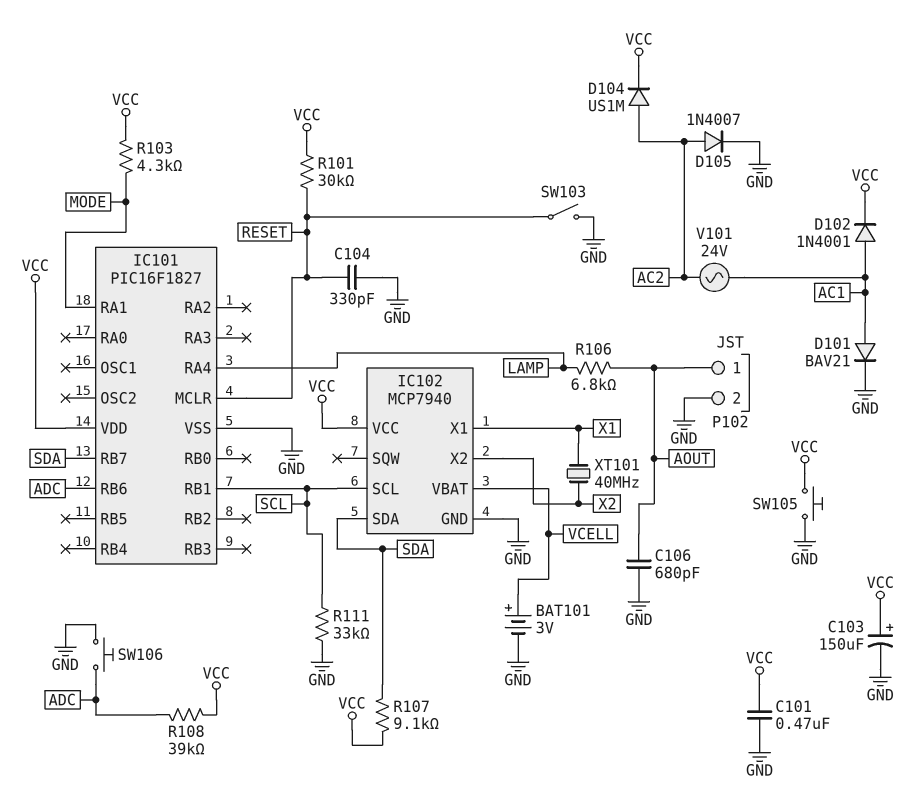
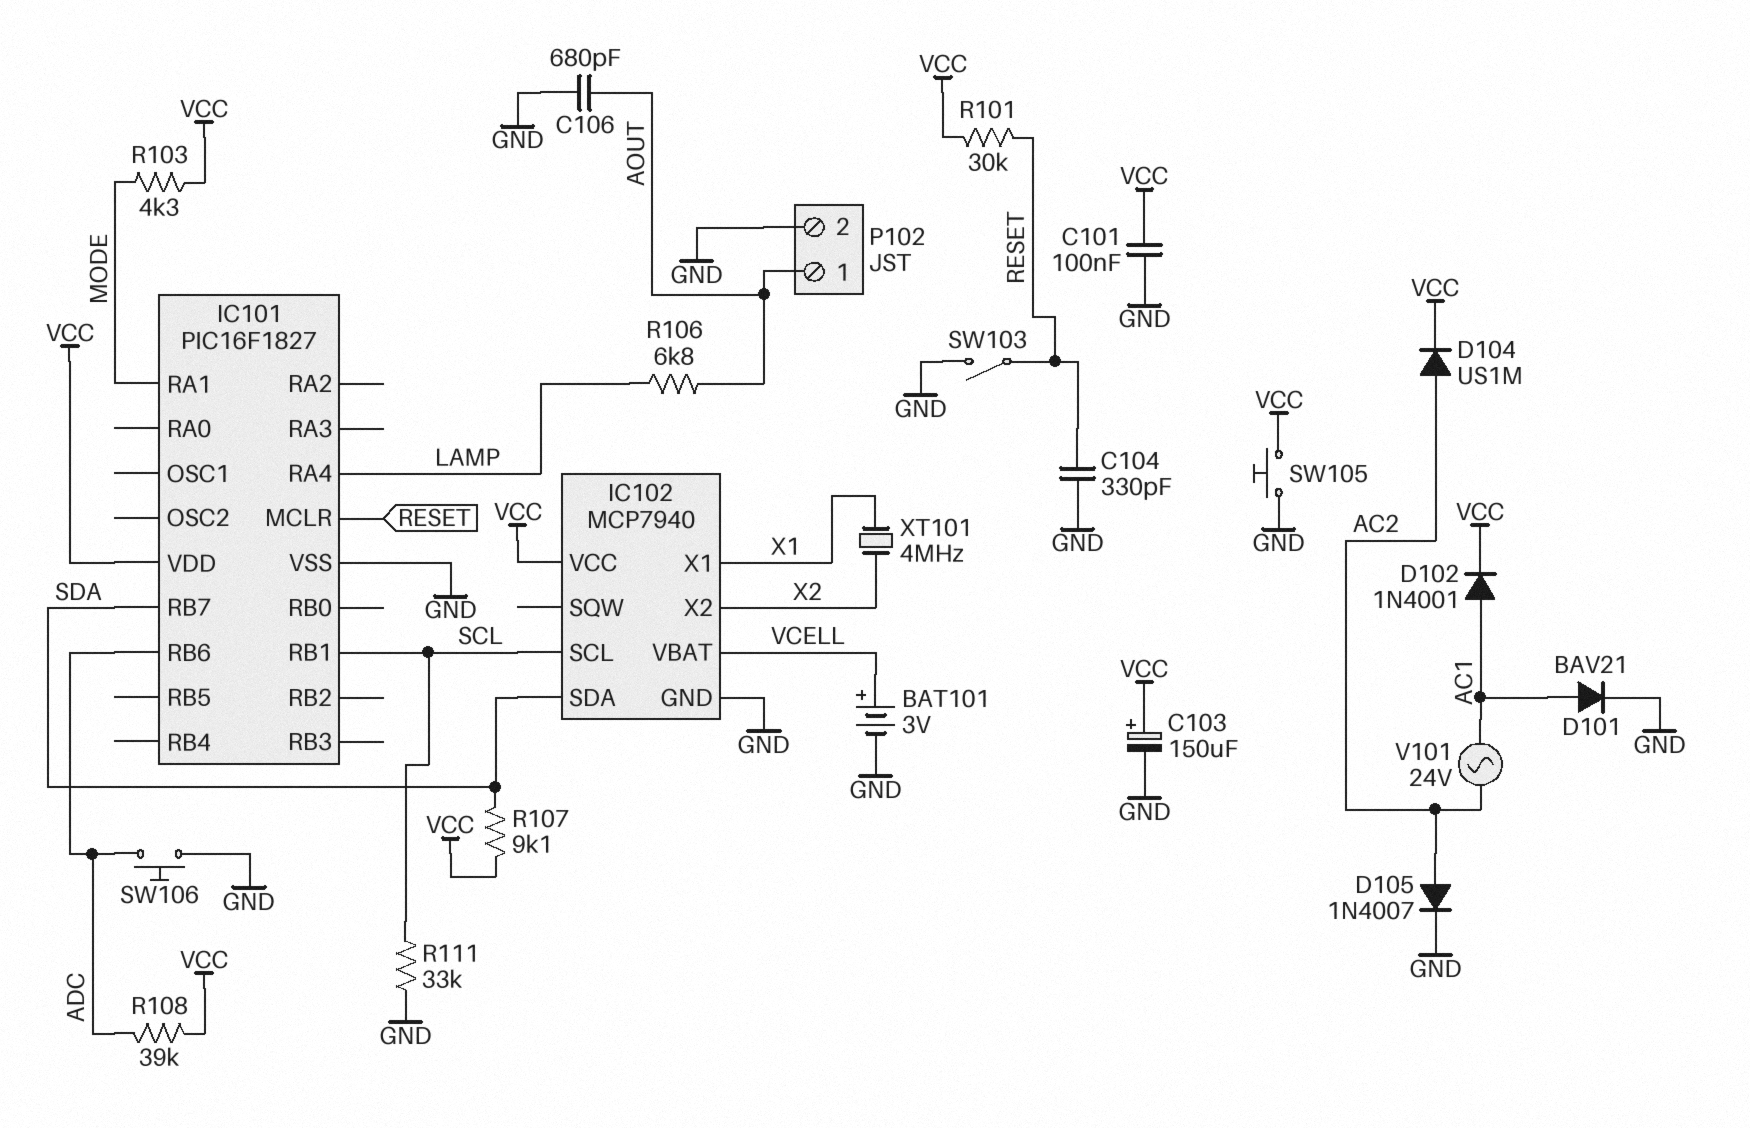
C101: 470nF (GND, VCC) -> 100nF (GND, VCC)
XT101: 40MHz (X1, X2) -> 4MHz (X1, X2)

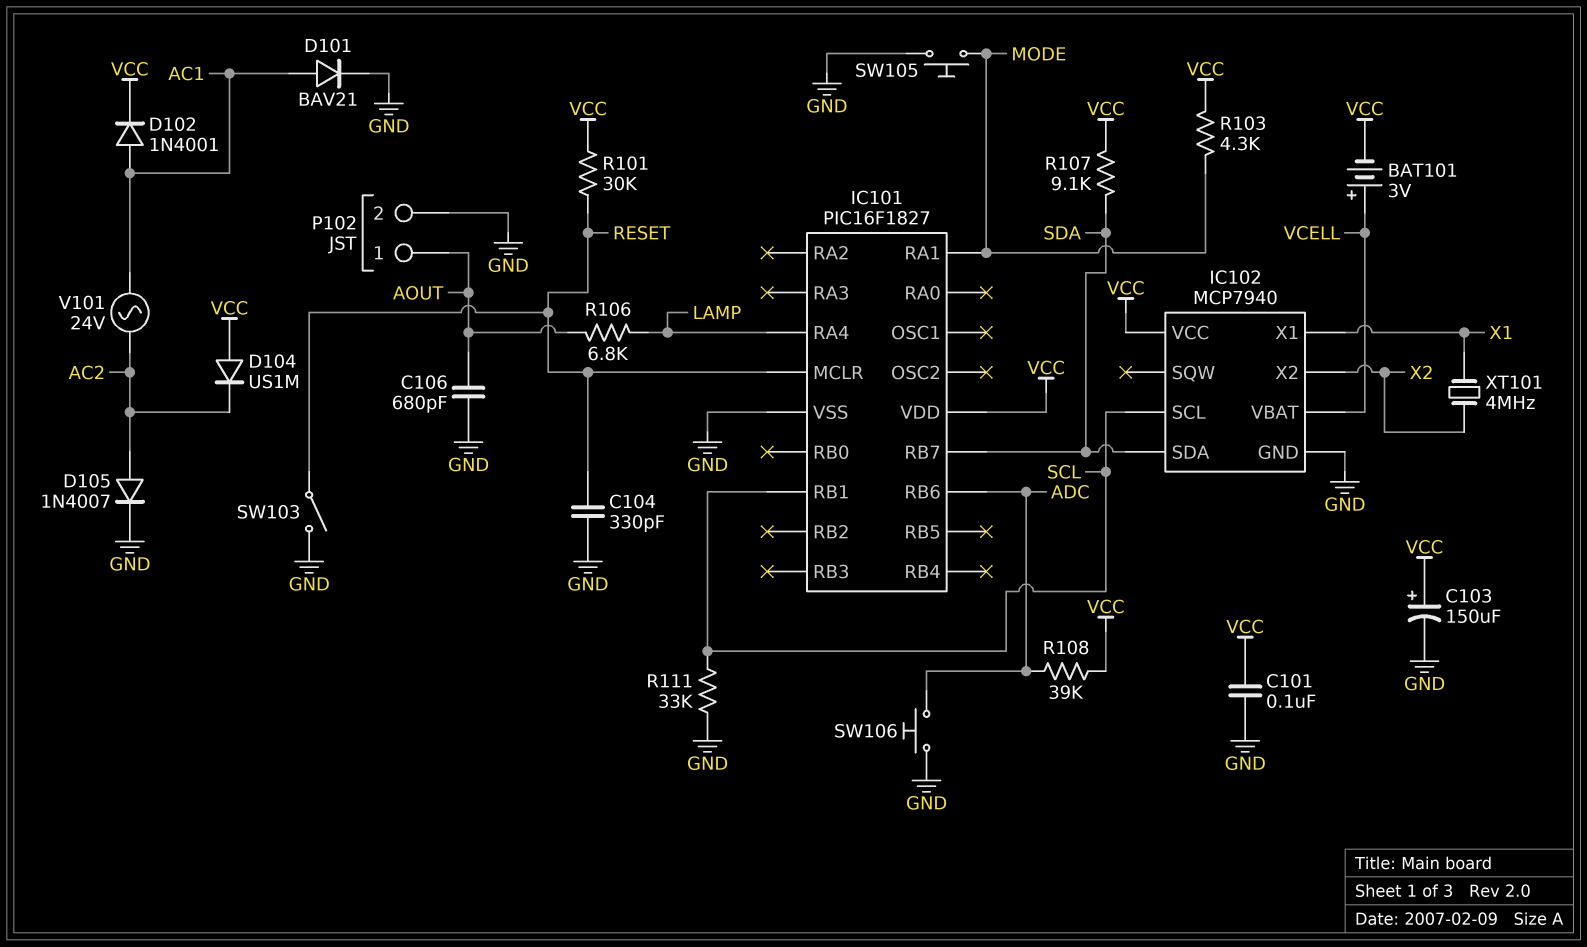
BAT101: 3V (plus VCELL, minus GND) -> 3V (plus VCELL, minus VCC)
D104: diode US1M (A AC2, K VCC) -> diode US1M (A VCC, K AC2)
SW105: button (GND, VCC) -> button (GND, MODE)

